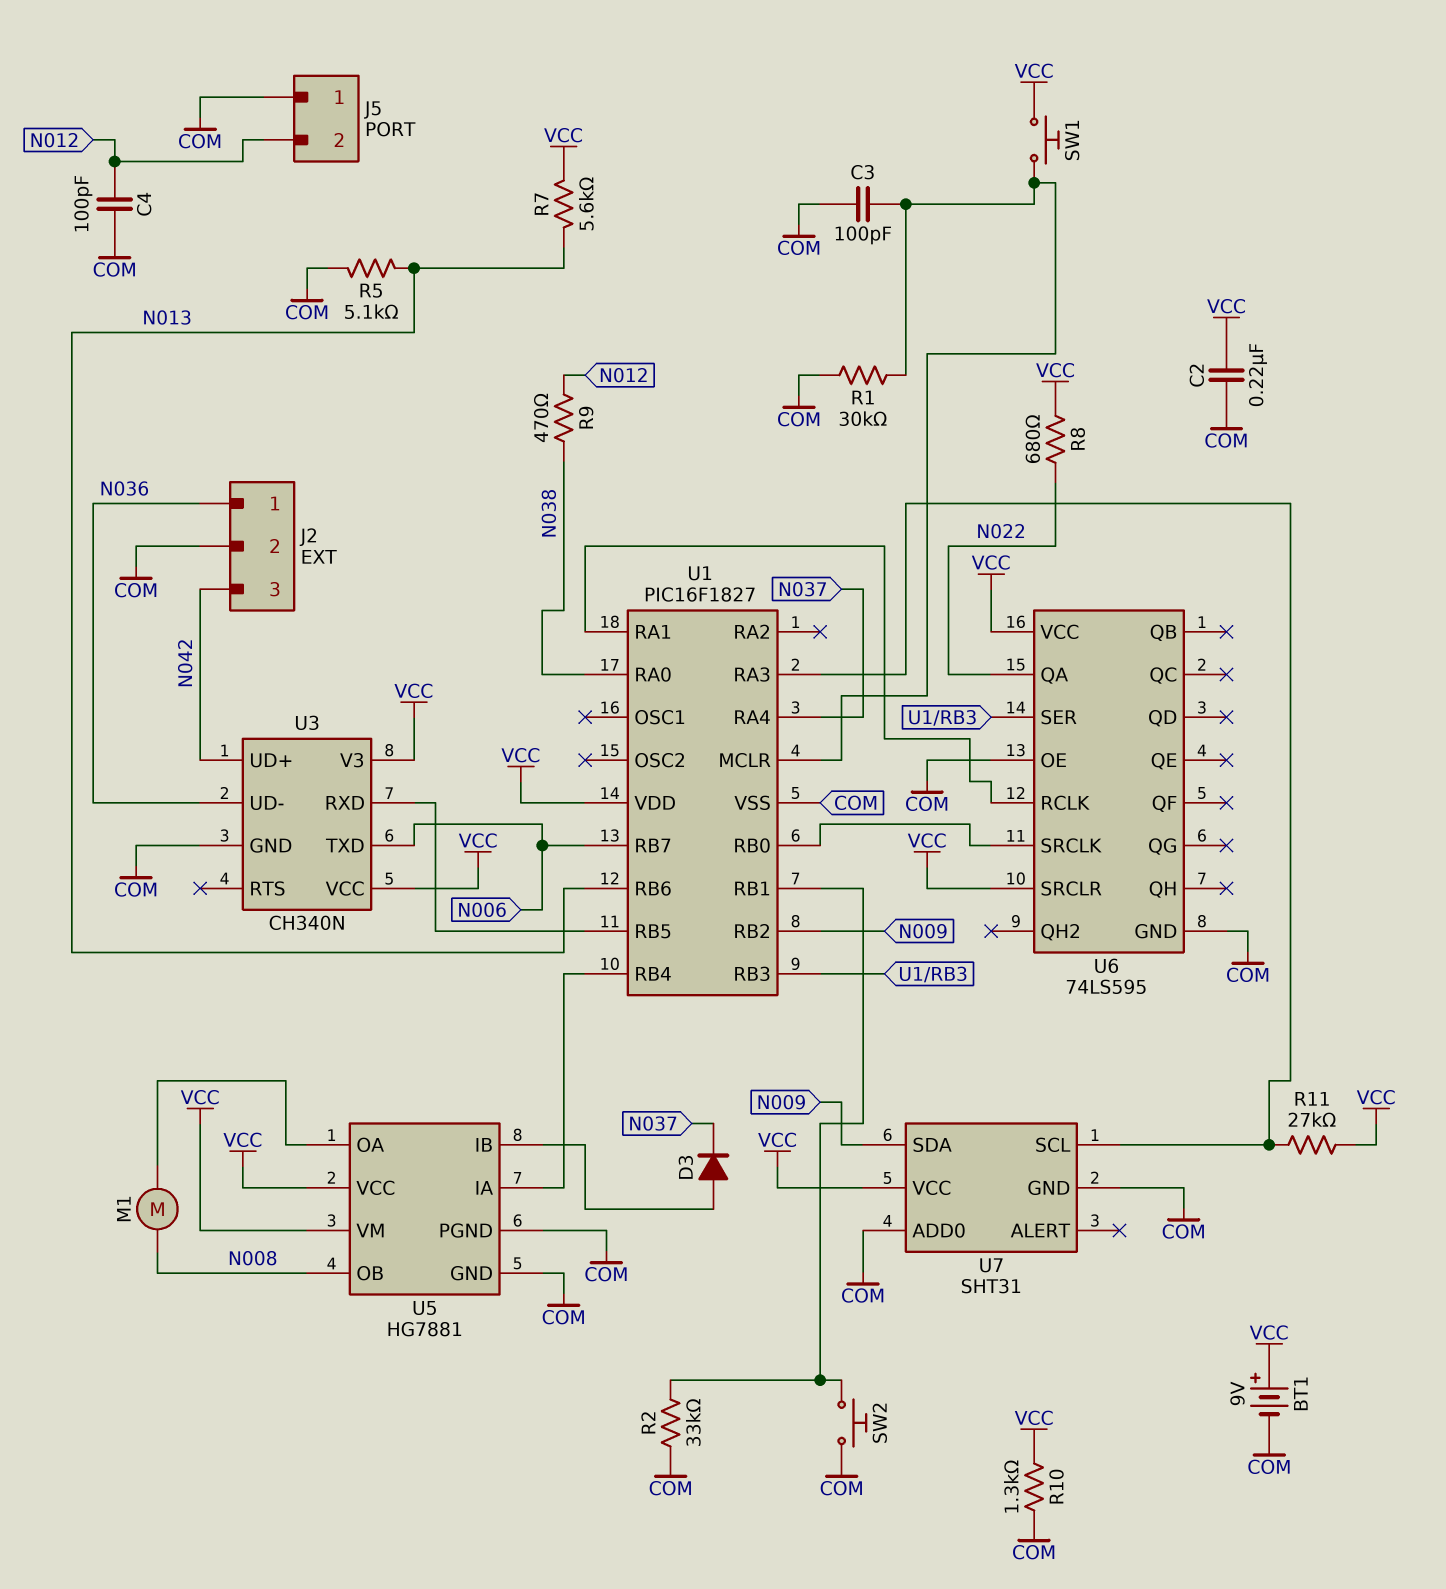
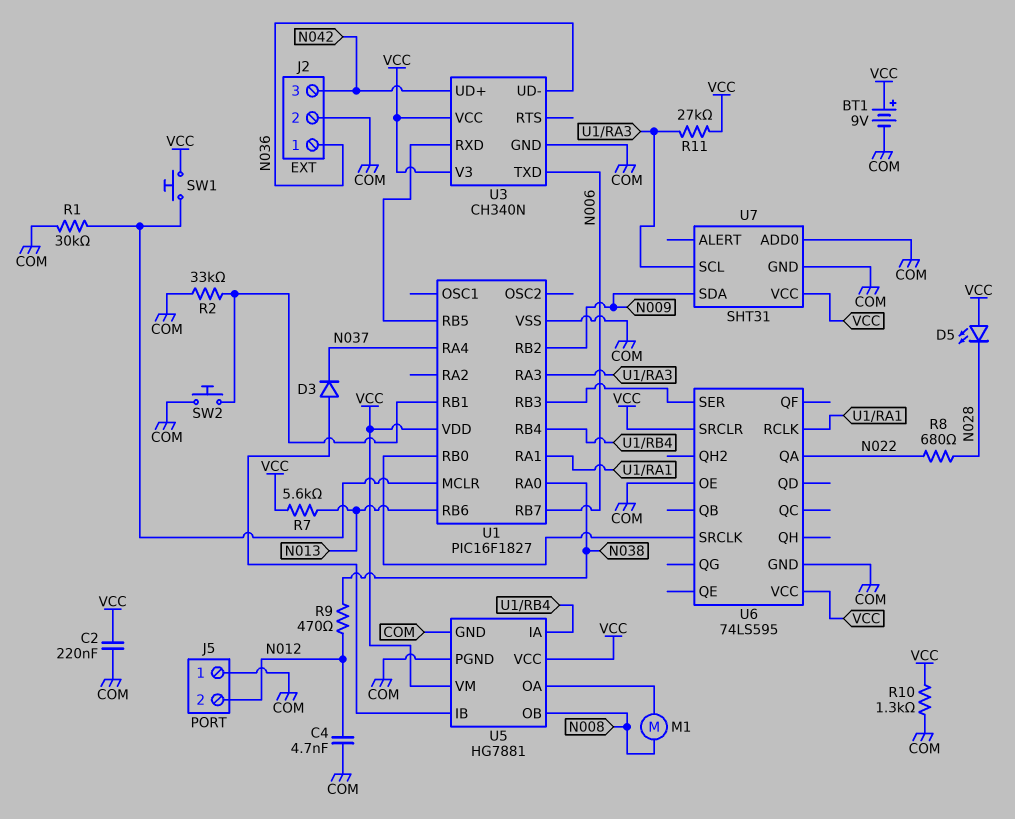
C3: 100pF (COM, U1/MCLR) -> none
C4: 100pF (COM, N012) -> 4.7nF (COM, N012)
D5: none -> LED (A VCC, K N028)
R5: 5.1k (COM, N013) -> none
R8: 680 (N022, VCC) -> 680 (N022, N028)

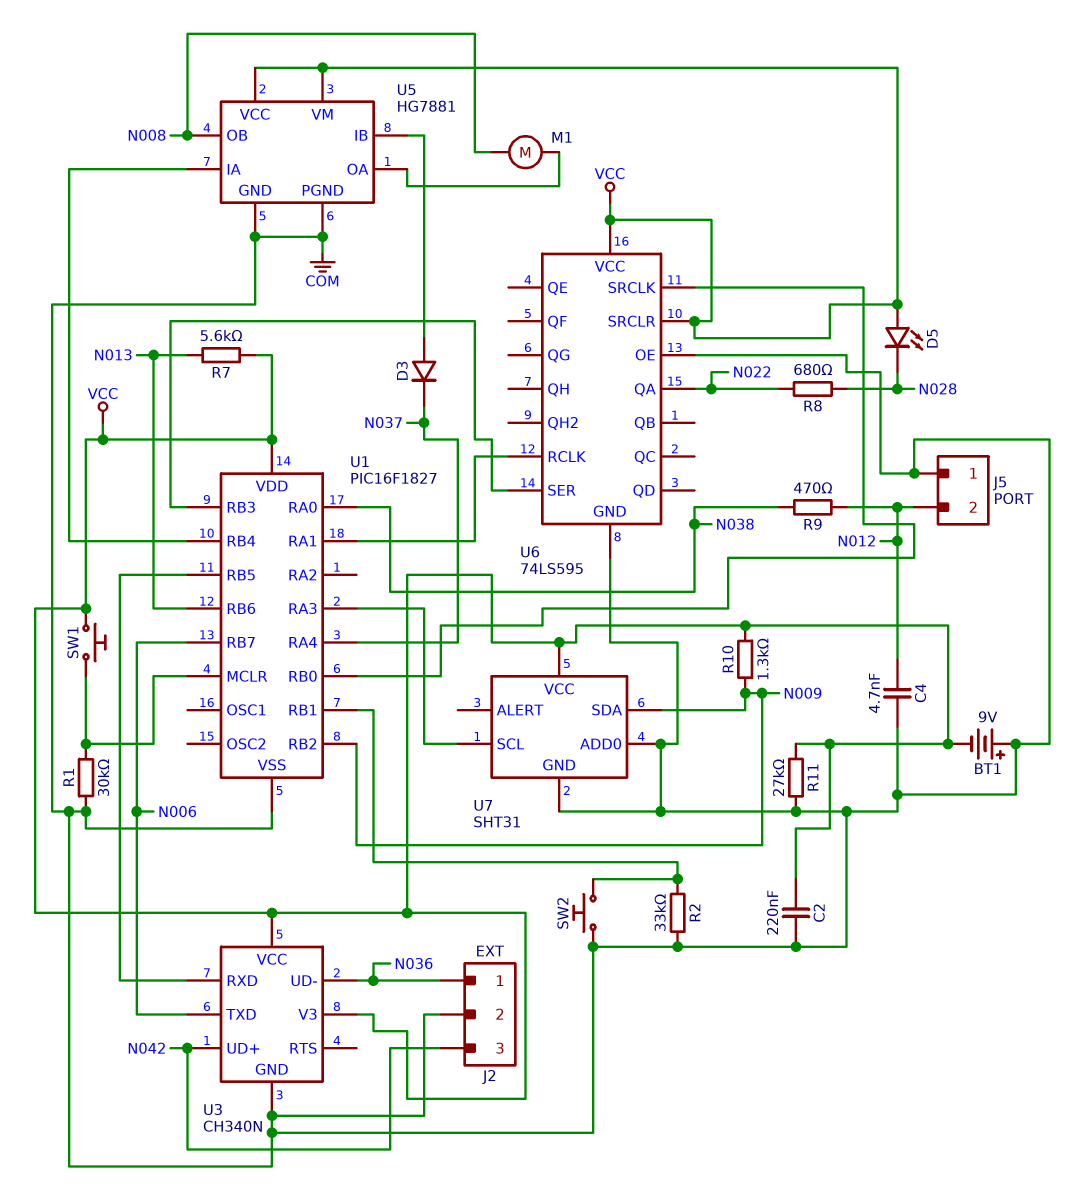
BT1: 9V (plus VCC, minus COM) -> 9V (plus COM, minus VCC)
R10: 1.3k (COM, VCC) -> 1.3k (N009, VCC)
R11: 27k (U1/RA3, VCC) -> 27k (COM, VCC)

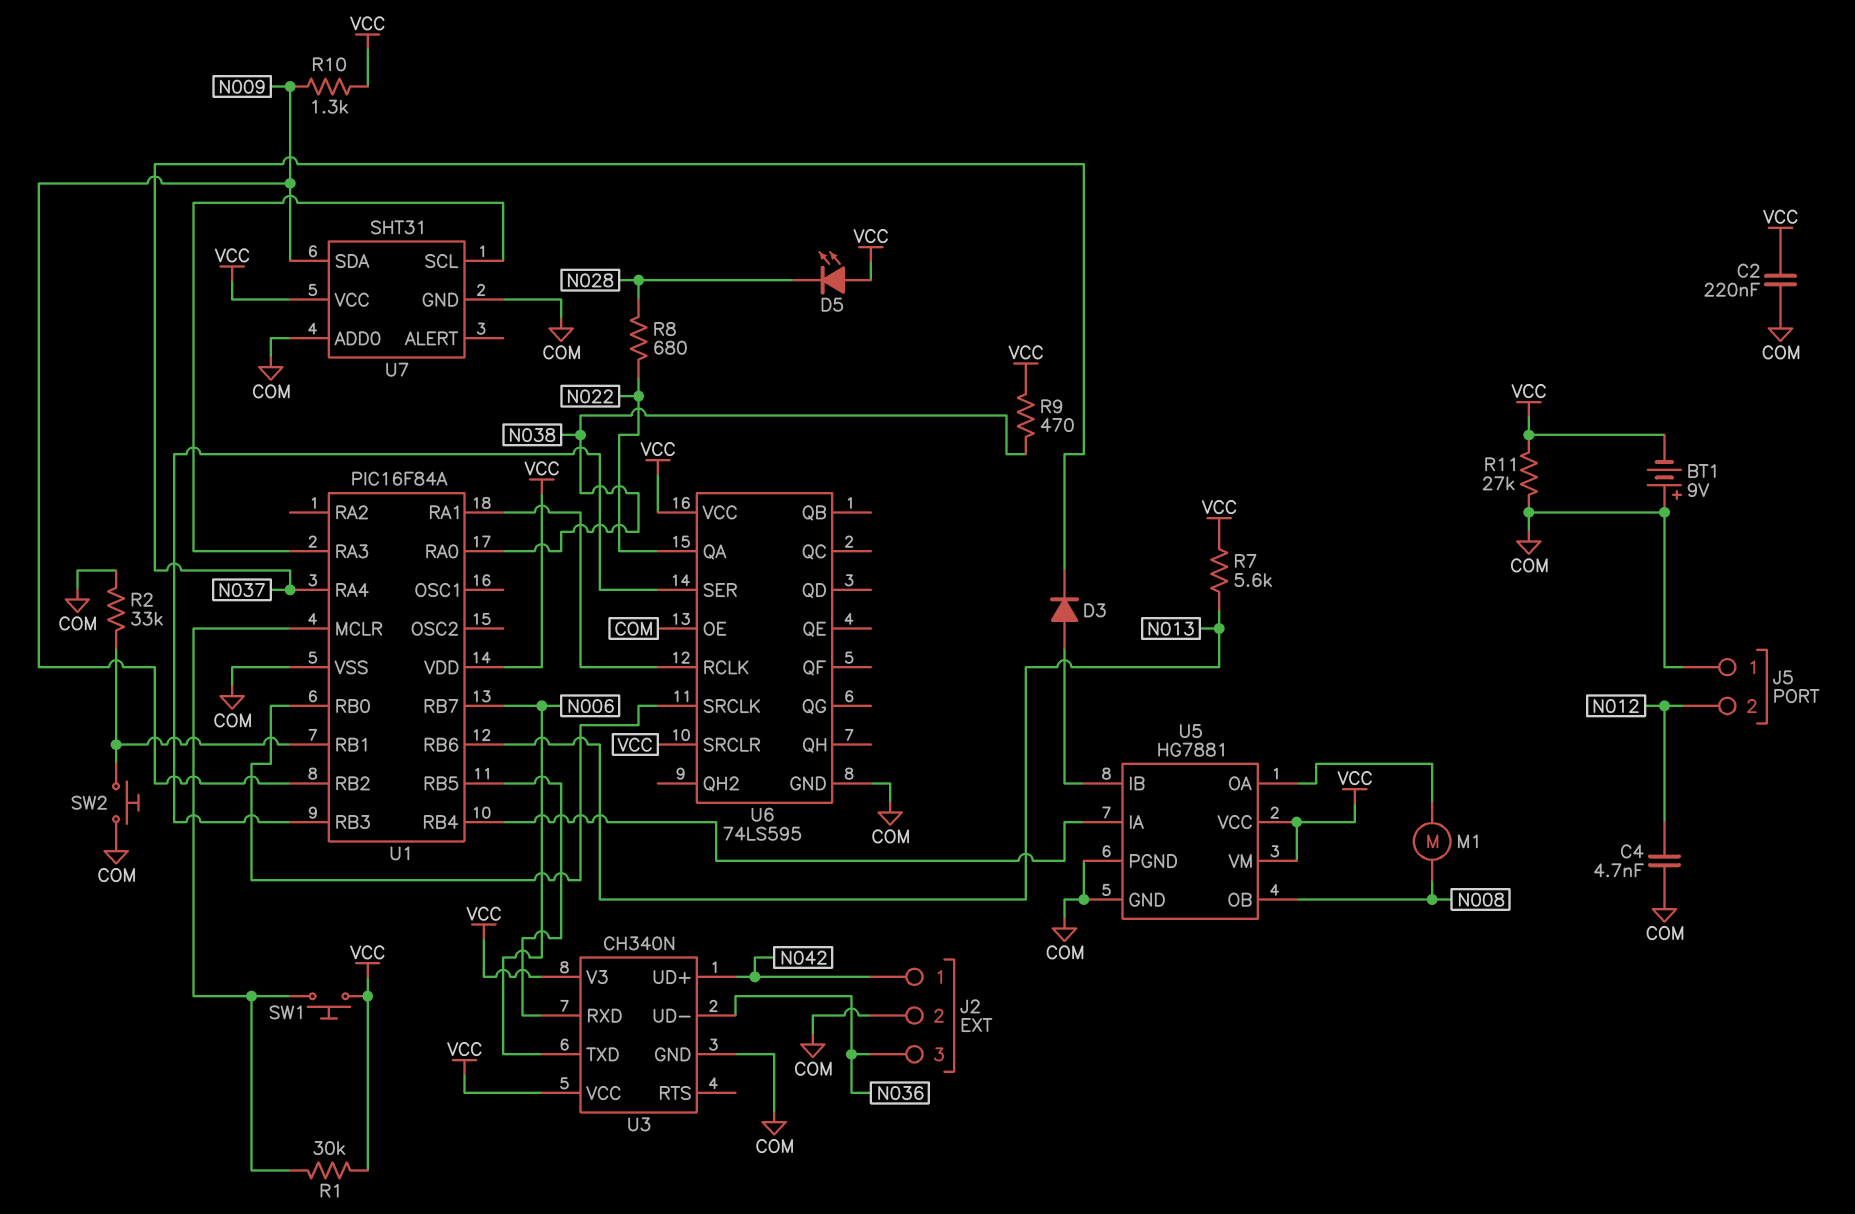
J2 pin 1: N036 -> N042
J2 pin 3: N042 -> N036
R1: 30k (COM, U1/MCLR) -> 30k (U1/MCLR, VCC)
R9: 470 (N012, N038) -> 470 (N038, VCC)
U1: PIC16F1827 -> PIC16F84A

